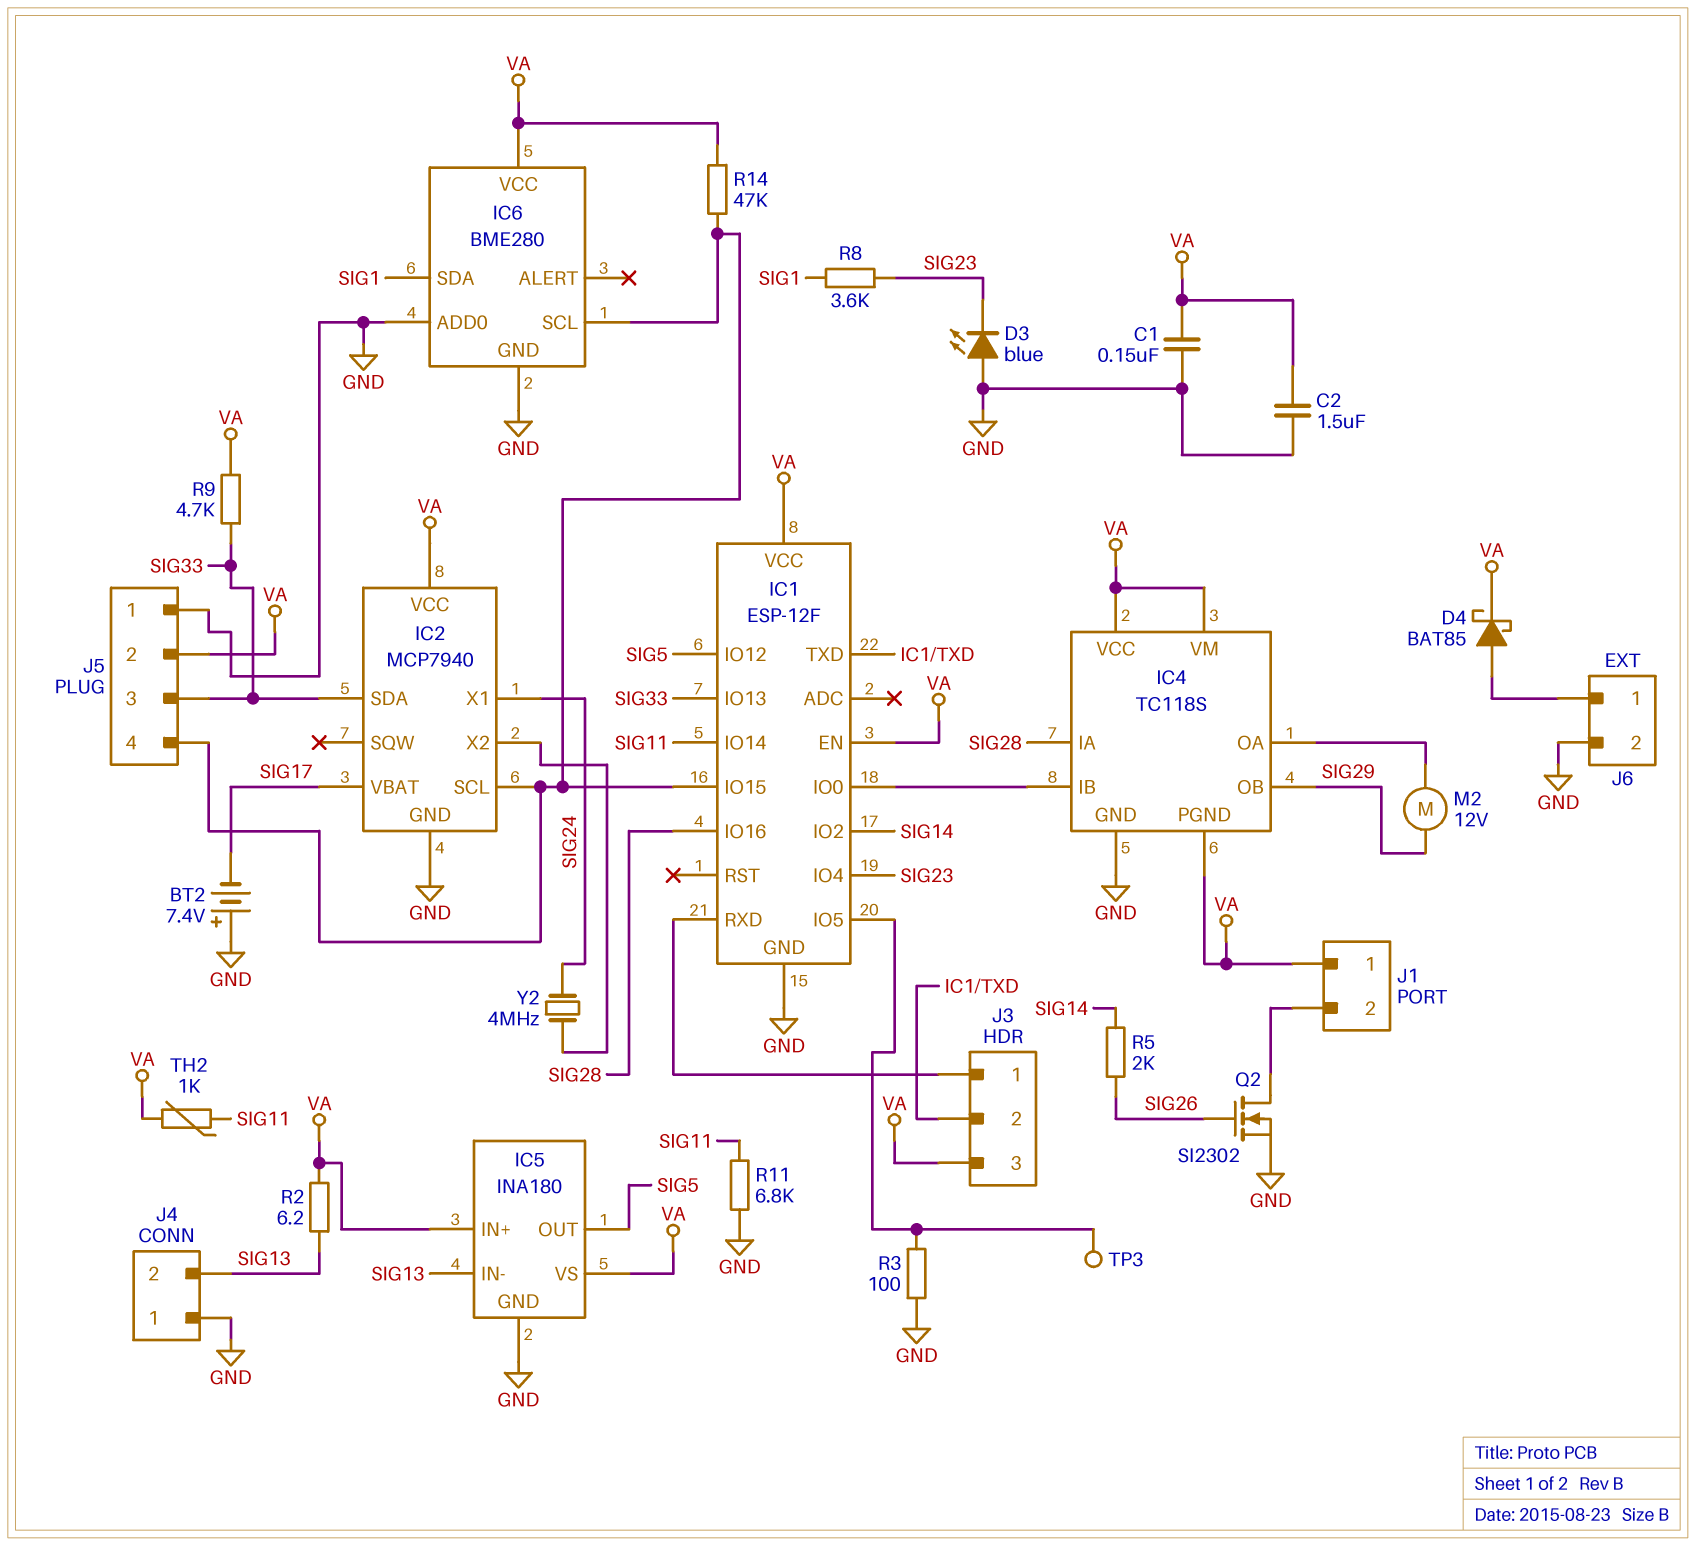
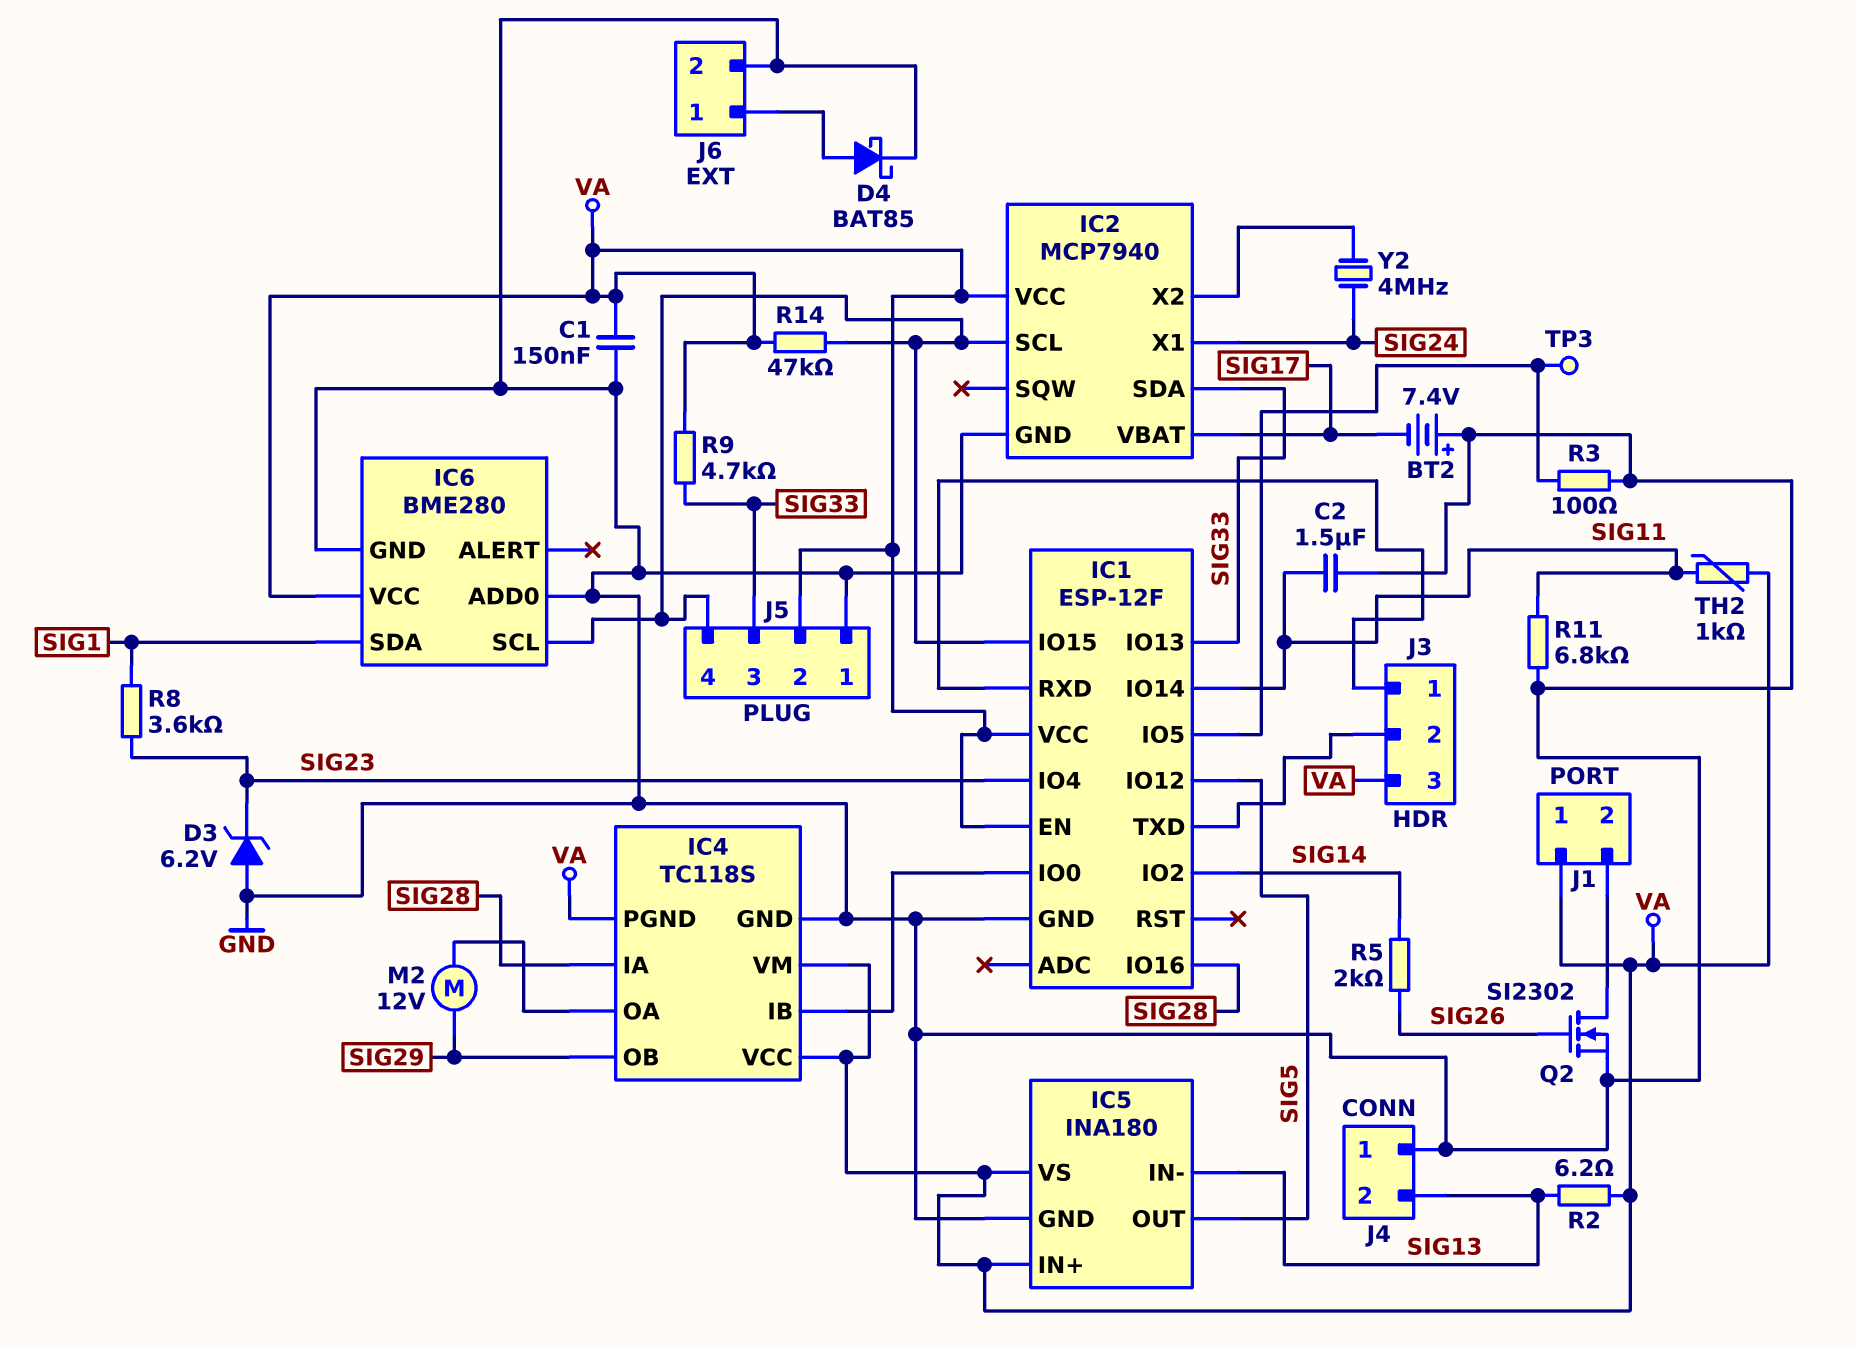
C2: 1.5uF (GND, VA) -> 1.5uF (GND, SIG11)
D3: LED blue (A GND, K SIG23) -> zener 6.2V (A GND, K SIG23)
D4: schottky BAT85 (A J6/1, K VA) -> schottky BAT85 (A J6/1, K GND)

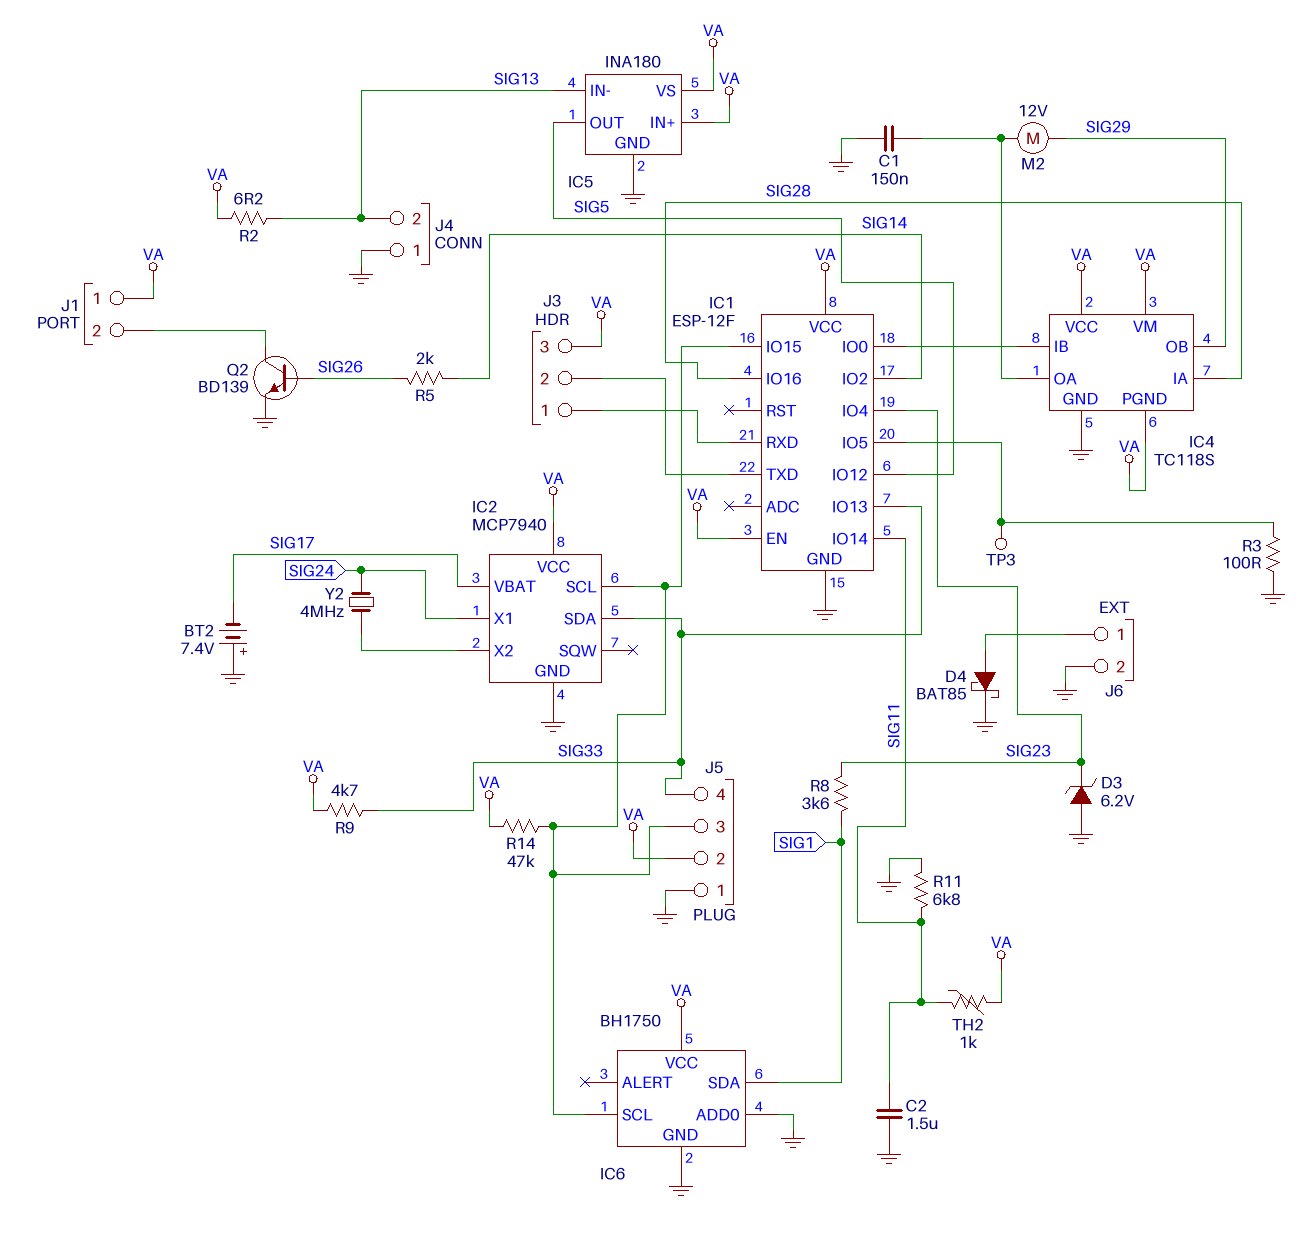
C1: 150nF (GND, VA) -> 150nF (GND, IC4/OA)
IC6: BME280 -> BH1750
J5 pin 3: SIG33 -> IC1/IO15
J5 pin 4: IC1/IO15 -> SIG33
Q2: NMOS SI2302 (G SIG26, D J1/2, S GND) -> NPN BD139 (B SIG26, C J1/2, E GND)

